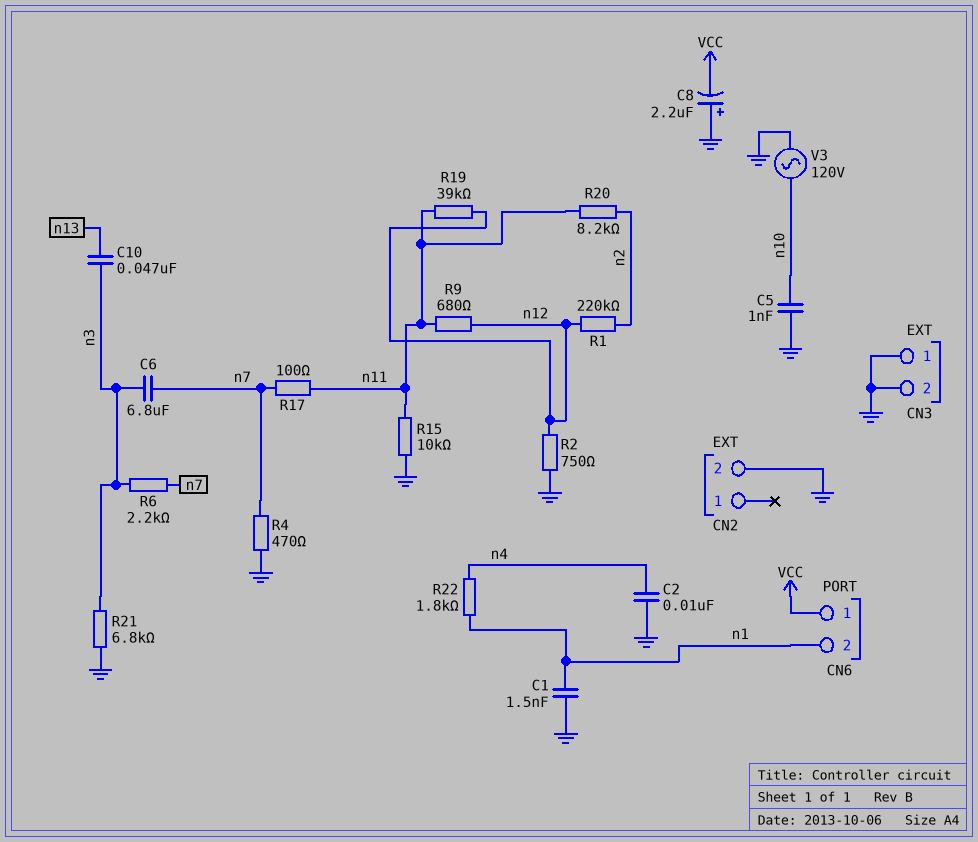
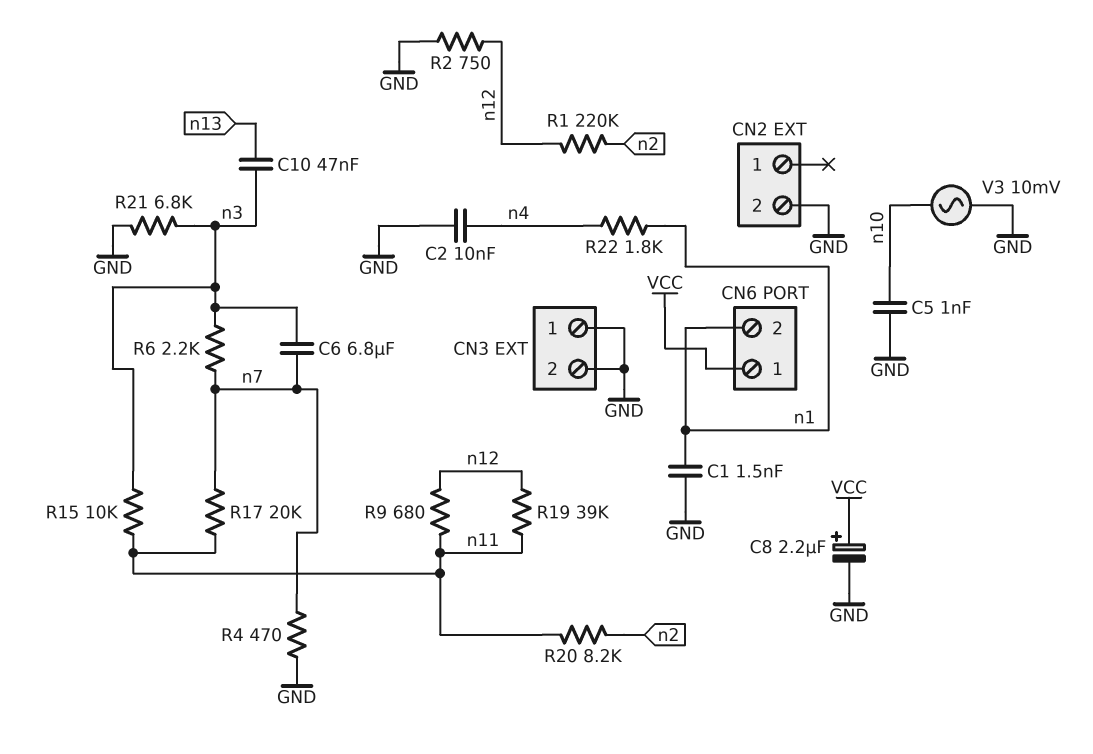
C8: 2.2uF (plus GND, minus VCC) -> 2.2uF (plus VCC, minus GND)
R15: 10k (GND, n11) -> 10k (n3, n11)
R17: 100 (n7, n11) -> 20k (n7, n11)
V3: AC 120V (GND, n10) -> AC 10mV (GND, n10)

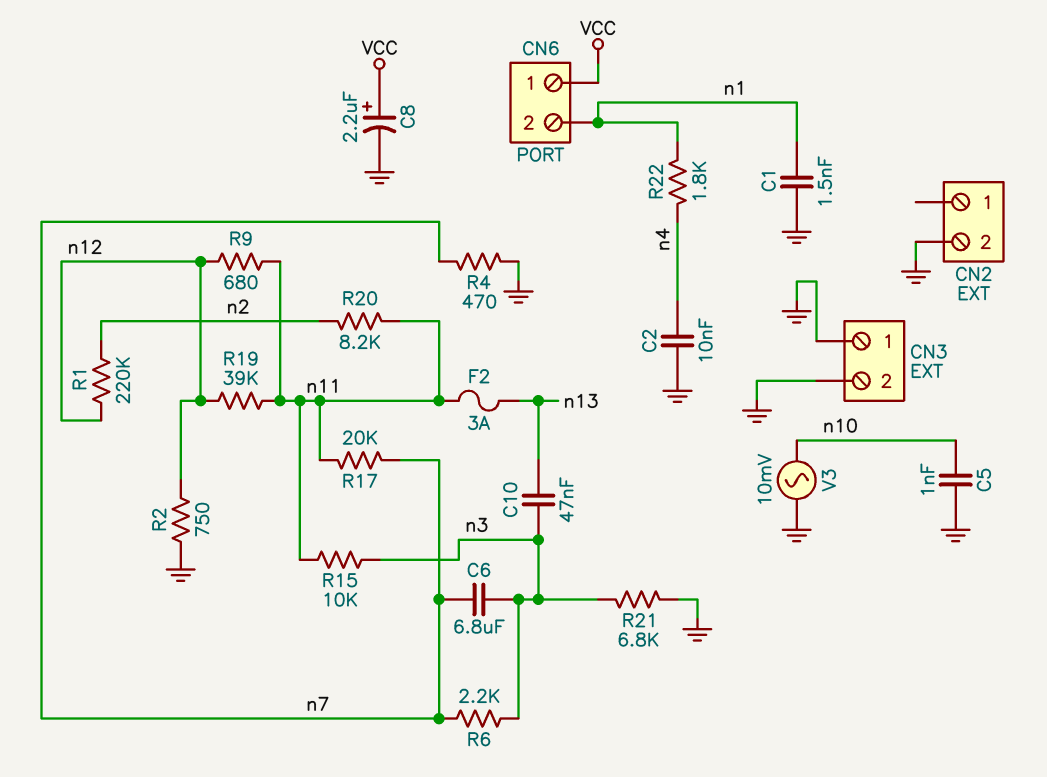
F2: none -> 3A (n11, n13)

